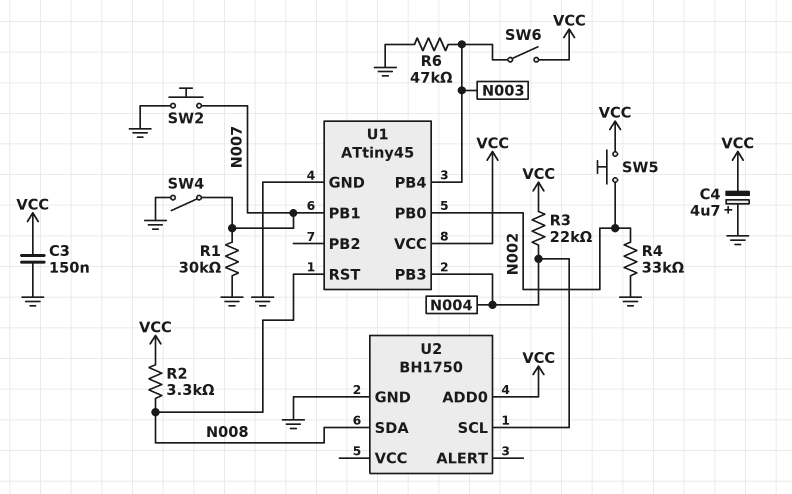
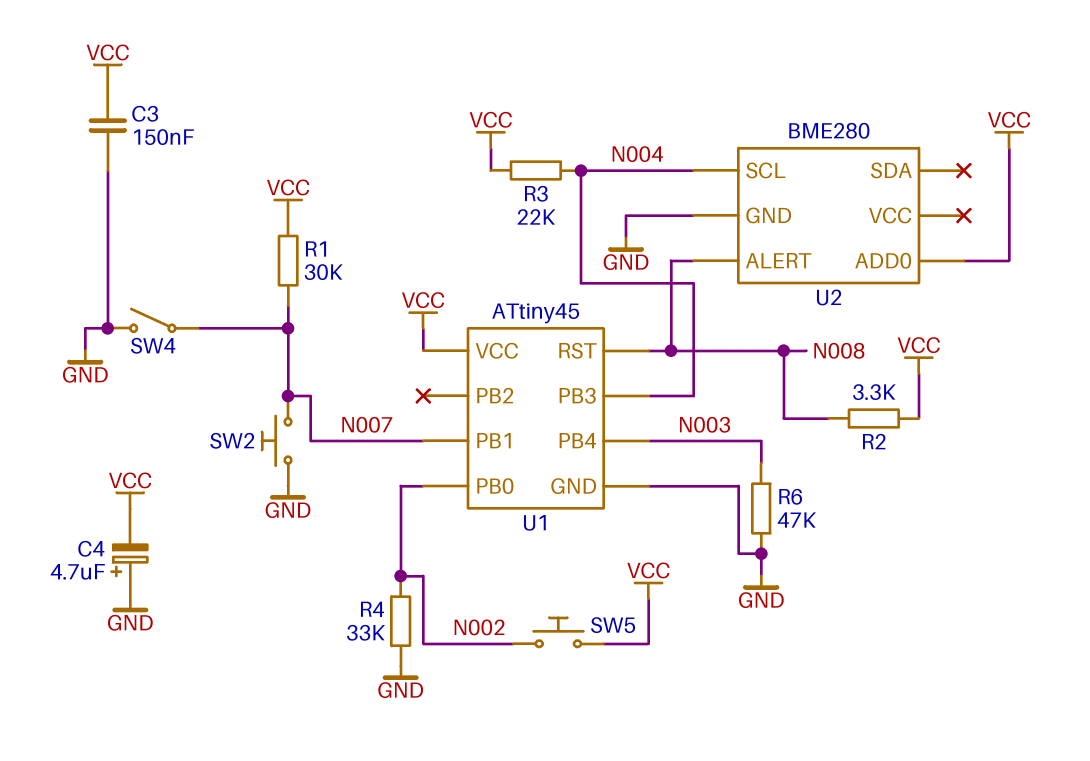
R1: 30k (GND, N007) -> 30k (N007, VCC)
SW6: switch (N003, VCC) -> none
U2: BH1750 -> BME280
U2 pin ALERT: none -> N008
U2 pin SDA: N008 -> none

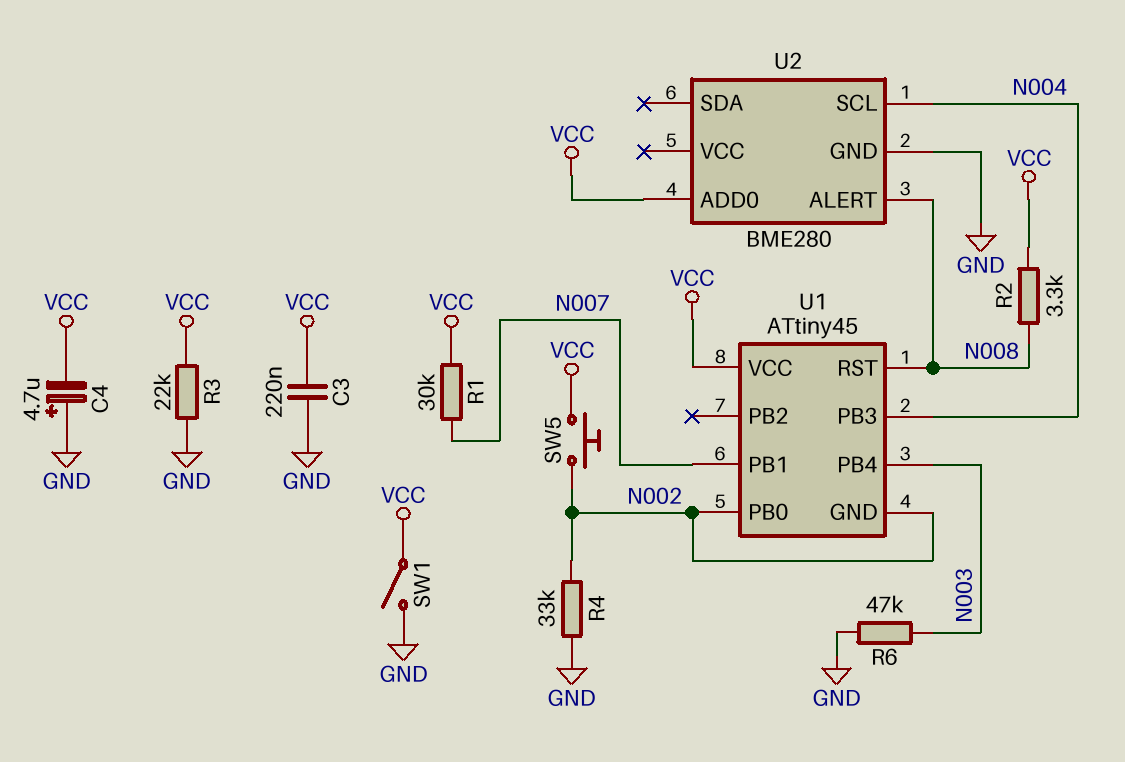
C3: 150nF (GND, VCC) -> 220nF (GND, VCC)
R3: 22k (N004, VCC) -> 22k (GND, VCC)
SW1: none -> switch (GND, VCC)
SW2: button (GND, N007) -> none
SW4: switch (GND, N007) -> none
U1 pin GND: GND -> N002

